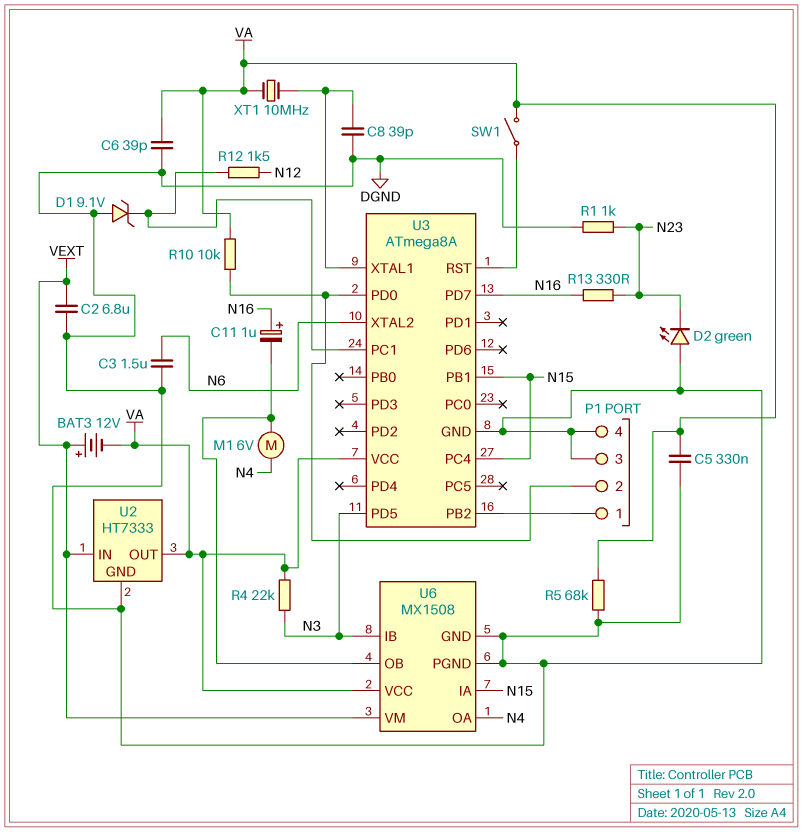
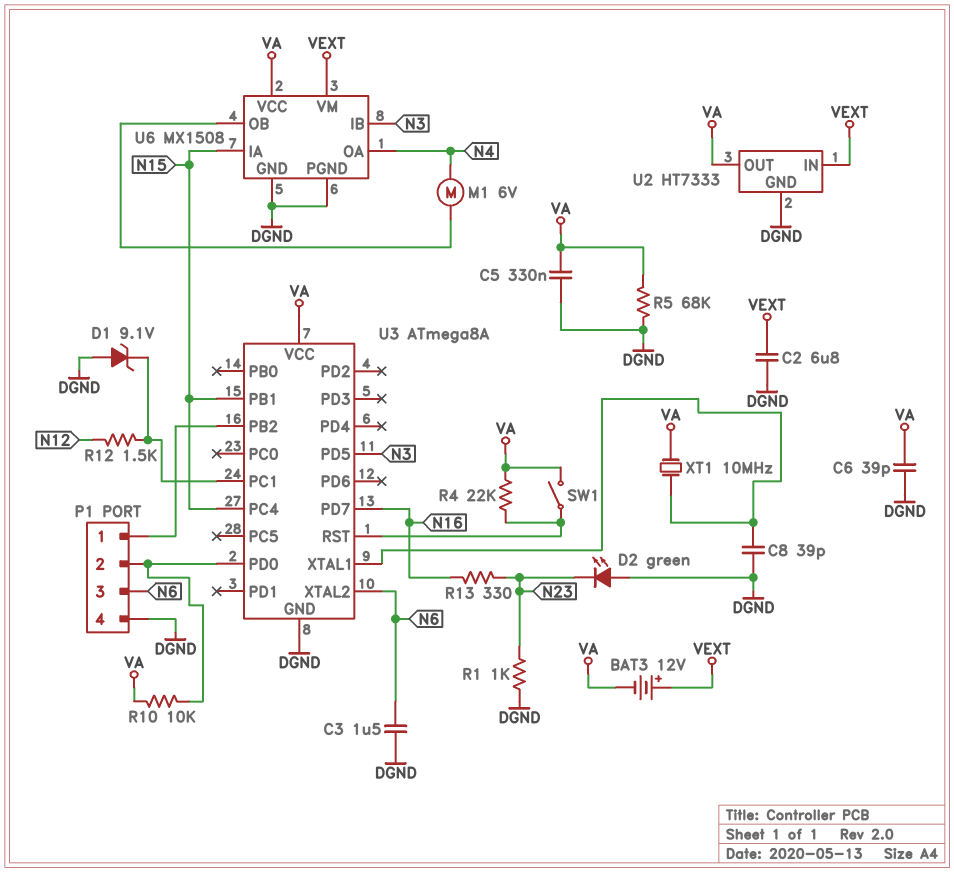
C11: 1uF (plus N16, minus U6/OB) -> none
P1 pin 3: DGND -> N6
R4: 22k (N3, VA) -> 22k (U3/RST, VA)

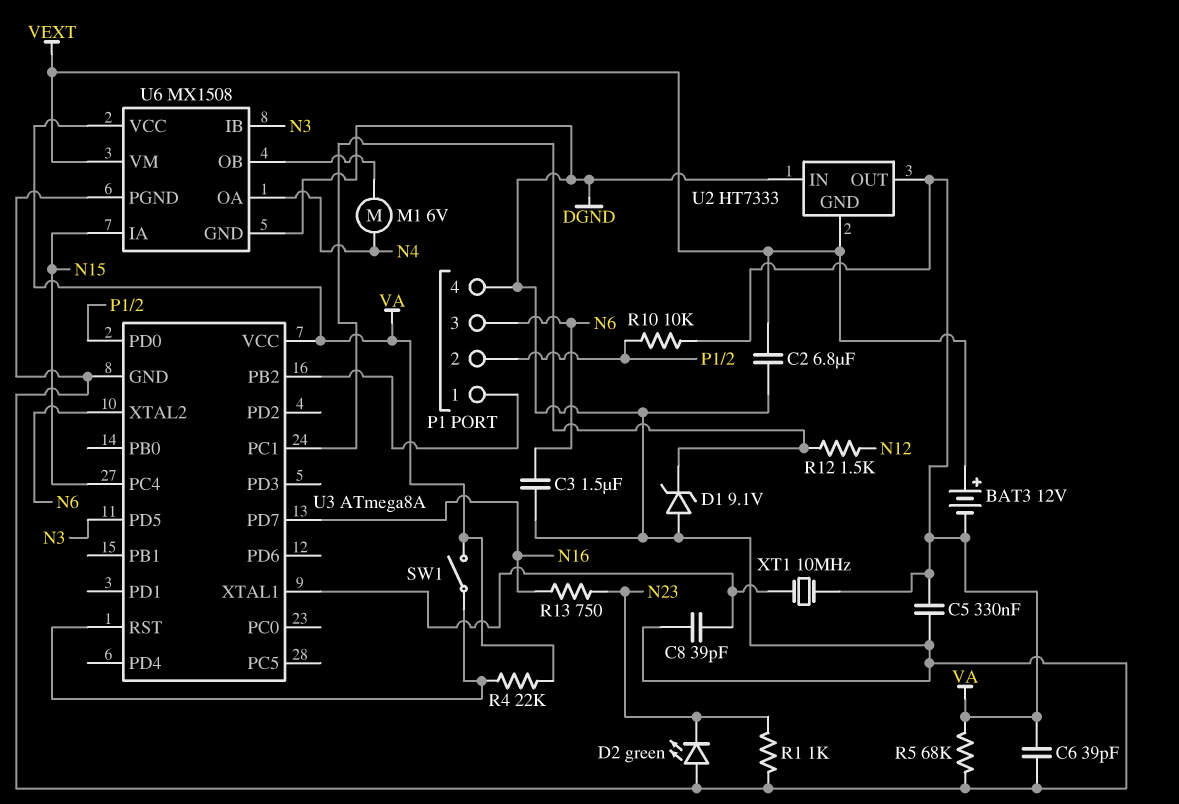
R13: 330 (N16, N23) -> 750 (N16, N23)
U2 pin GND: DGND -> VEXT
U2 pin IN: VEXT -> DGND
U3 pin PB1: N15 -> none

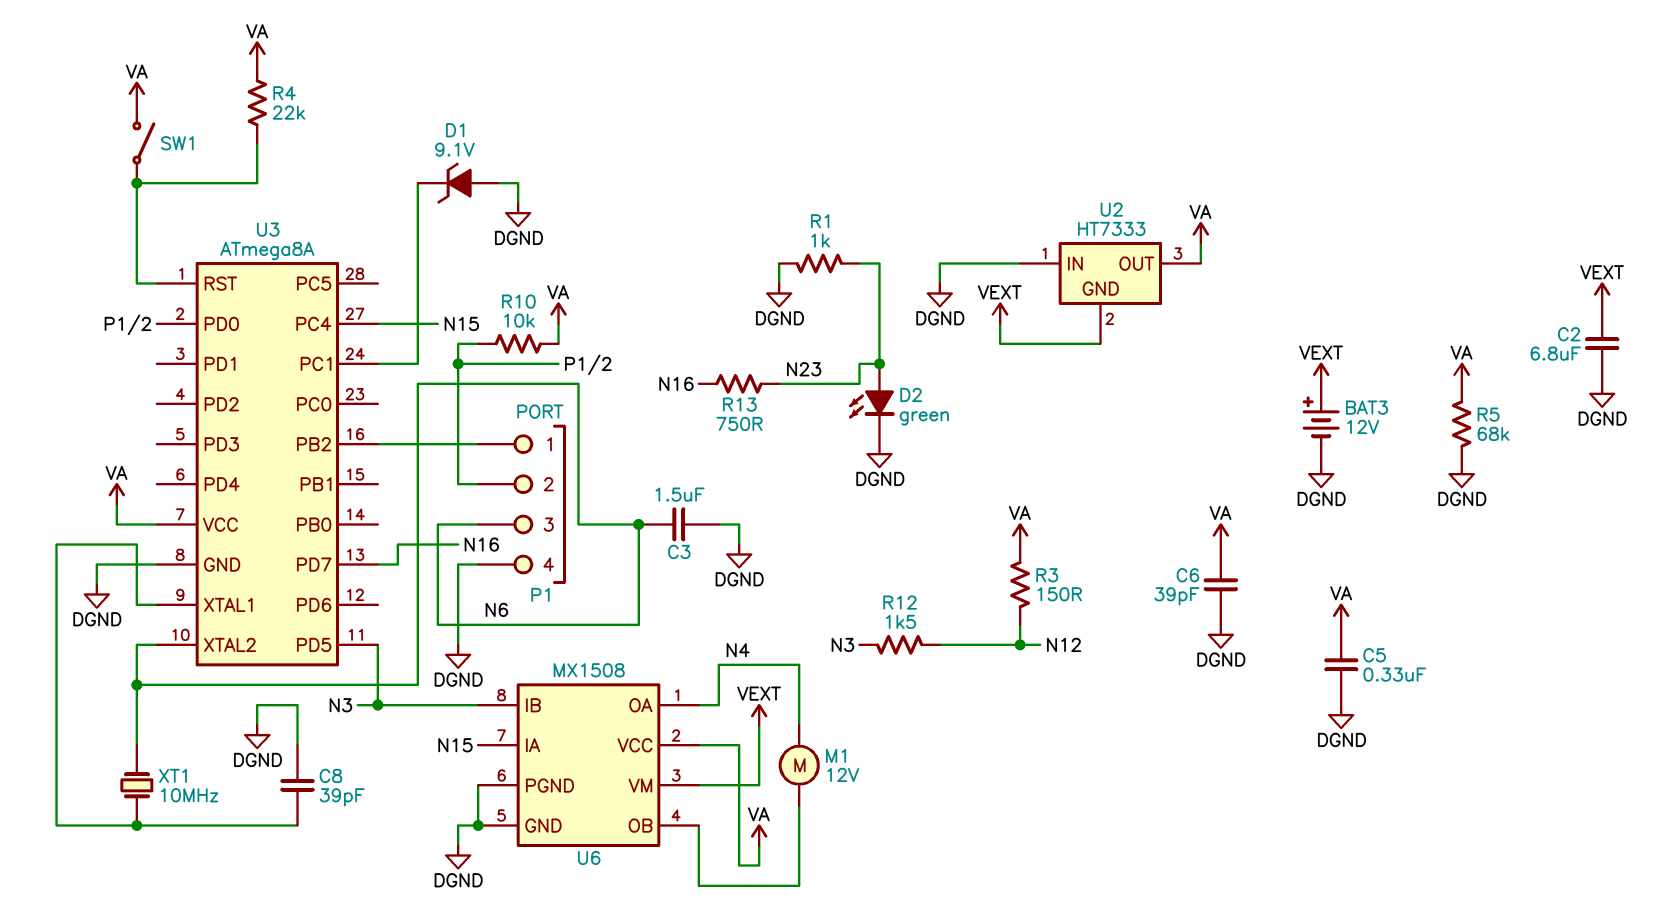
BAT3: 12V (plus VEXT, minus VA) -> 12V (plus VEXT, minus DGND)
D2: LED green (A DGND, K N23) -> LED green (A N23, K DGND)
M1: motor 6V (N4, U6/OB) -> motor 12V (N4, U6/OB)
R3: none -> 150 (N12, VA)
R12: 1.5k (N12, U3/PC1) -> 1.5k (N3, N12)
XT1: 10MHz (U3/XTAL1, VA) -> 10MHz (N6, U3/XTAL1)

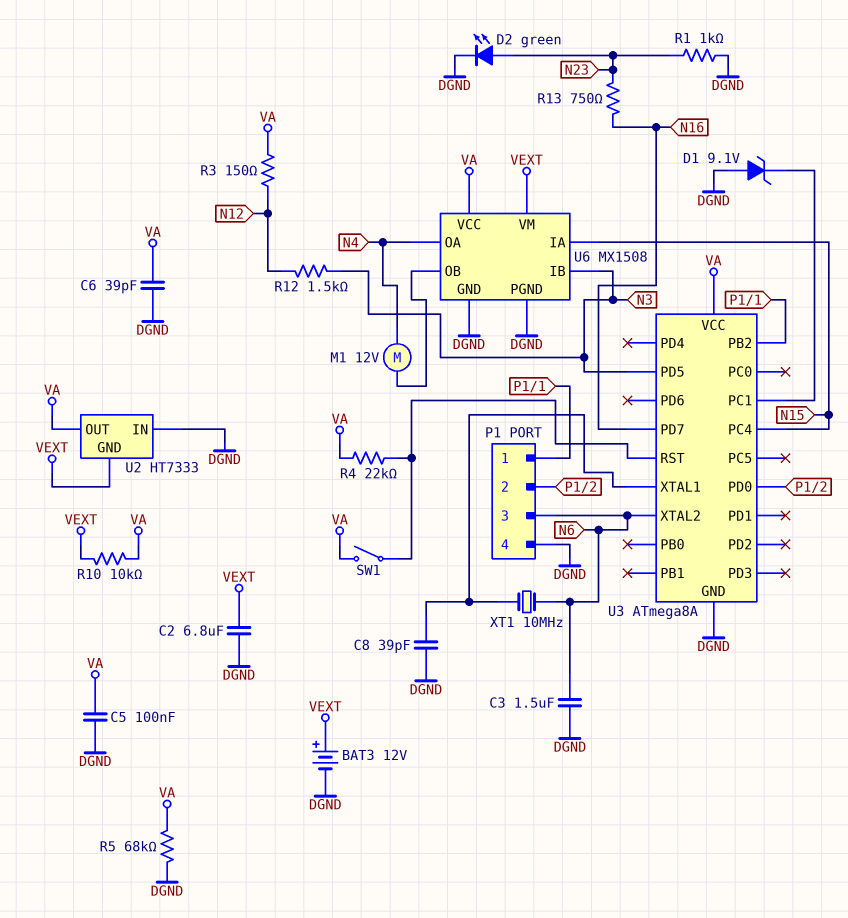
C5: 330nF (DGND, VA) -> 100nF (DGND, VA)
R10: 10k (P1/2, VA) -> 10k (VA, VEXT)

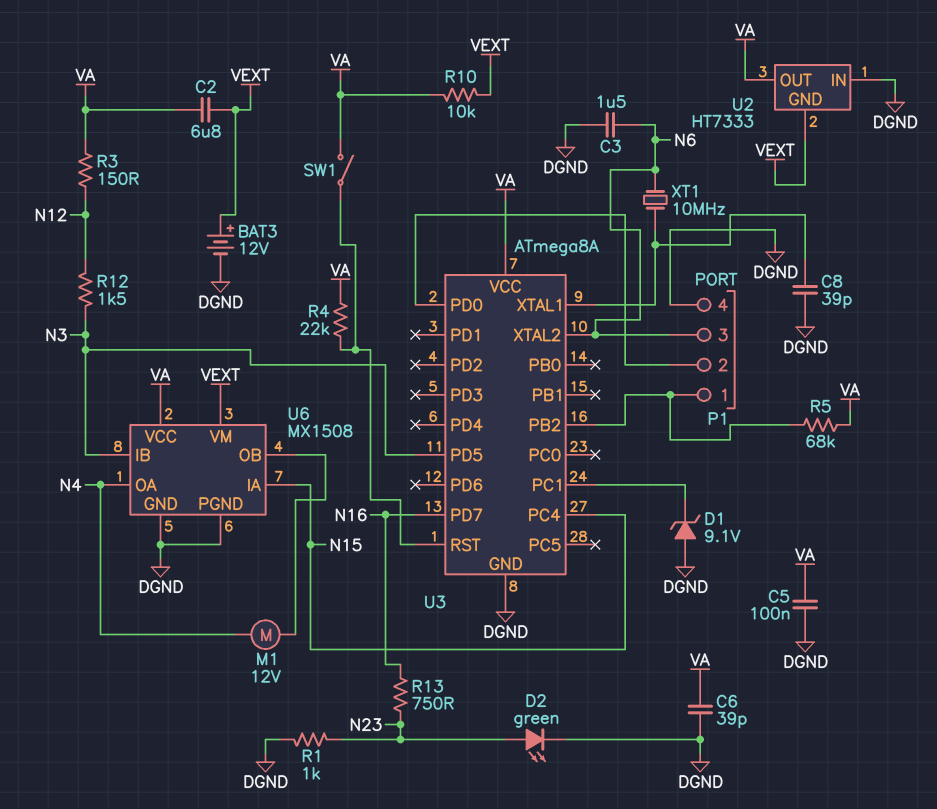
C2: 6.8uF (DGND, VEXT) -> 6.8uF (VA, VEXT)
R5: 68k (DGND, VA) -> 68k (P1/1, VA)

